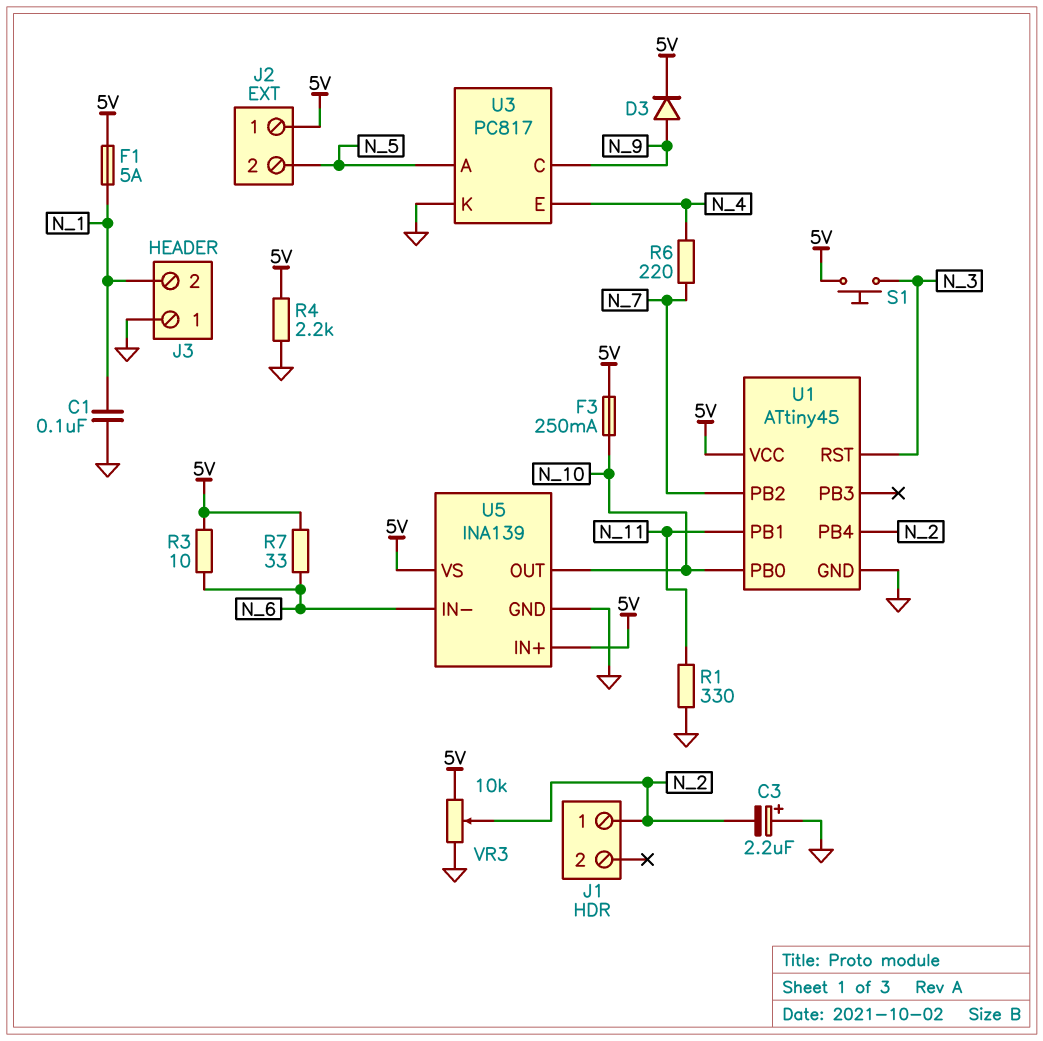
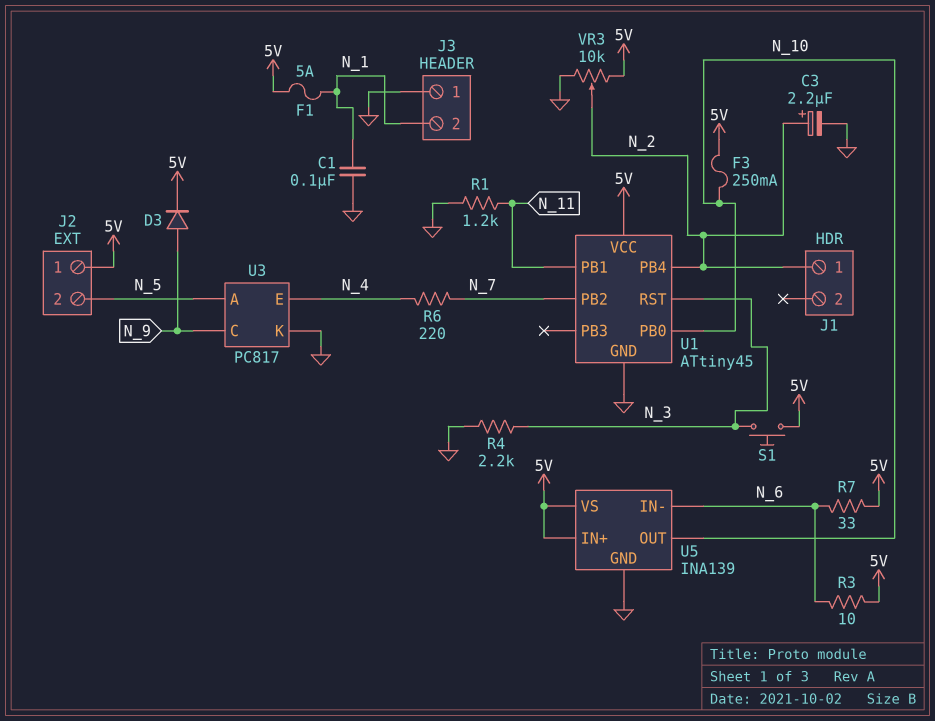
C3: 2.2uF (plus GND, minus N_2) -> 2.2uF (plus N_2, minus GND)
R1: 330 (GND, N_11) -> 1.2k (GND, N_11)
R4: 2.2k (5V, GND) -> 2.2k (GND, N_3)

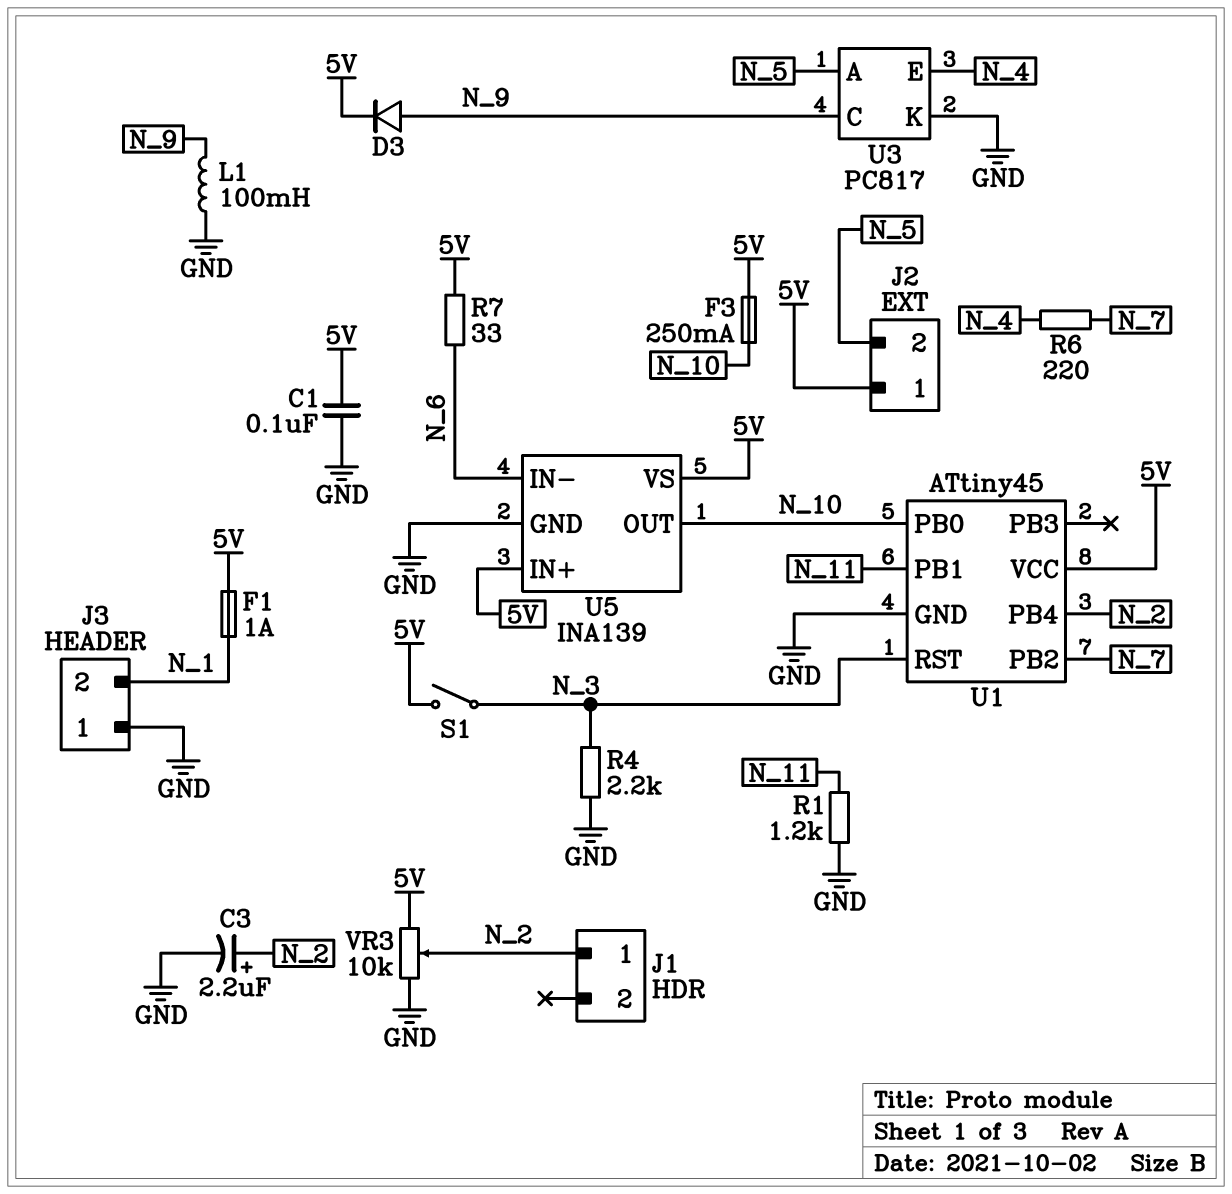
C1: 100nF (GND, N_1) -> 100nF (5V, GND)
F1: 5A (5V, N_1) -> 1A (5V, N_1)
L1: none -> 100mH (GND, N_9)
R3: 10 (5V, N_6) -> none
S1: button (5V, N_3) -> switch (5V, N_3)

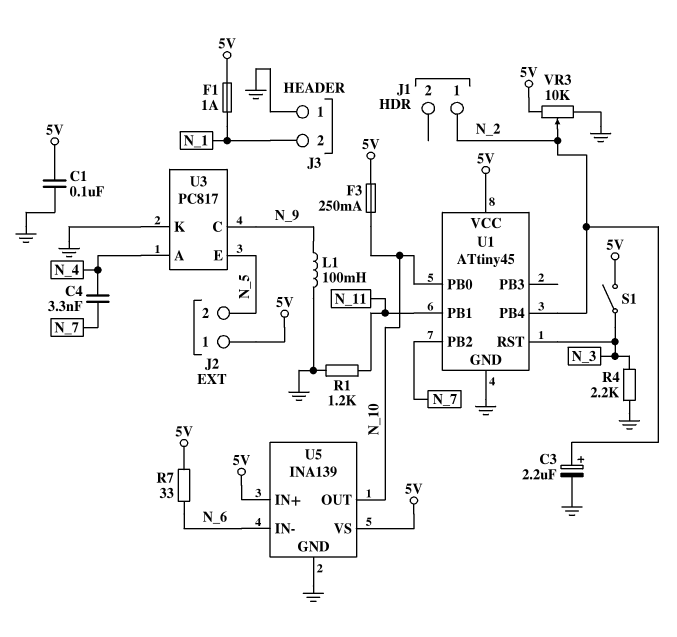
C4: none -> 3.3nF (N_4, N_7)
D3: diode (A N_9, K 5V) -> none
R6: 220 (N_4, N_7) -> none
U3 pin A: N_5 -> N_4
U3 pin E: N_4 -> N_5

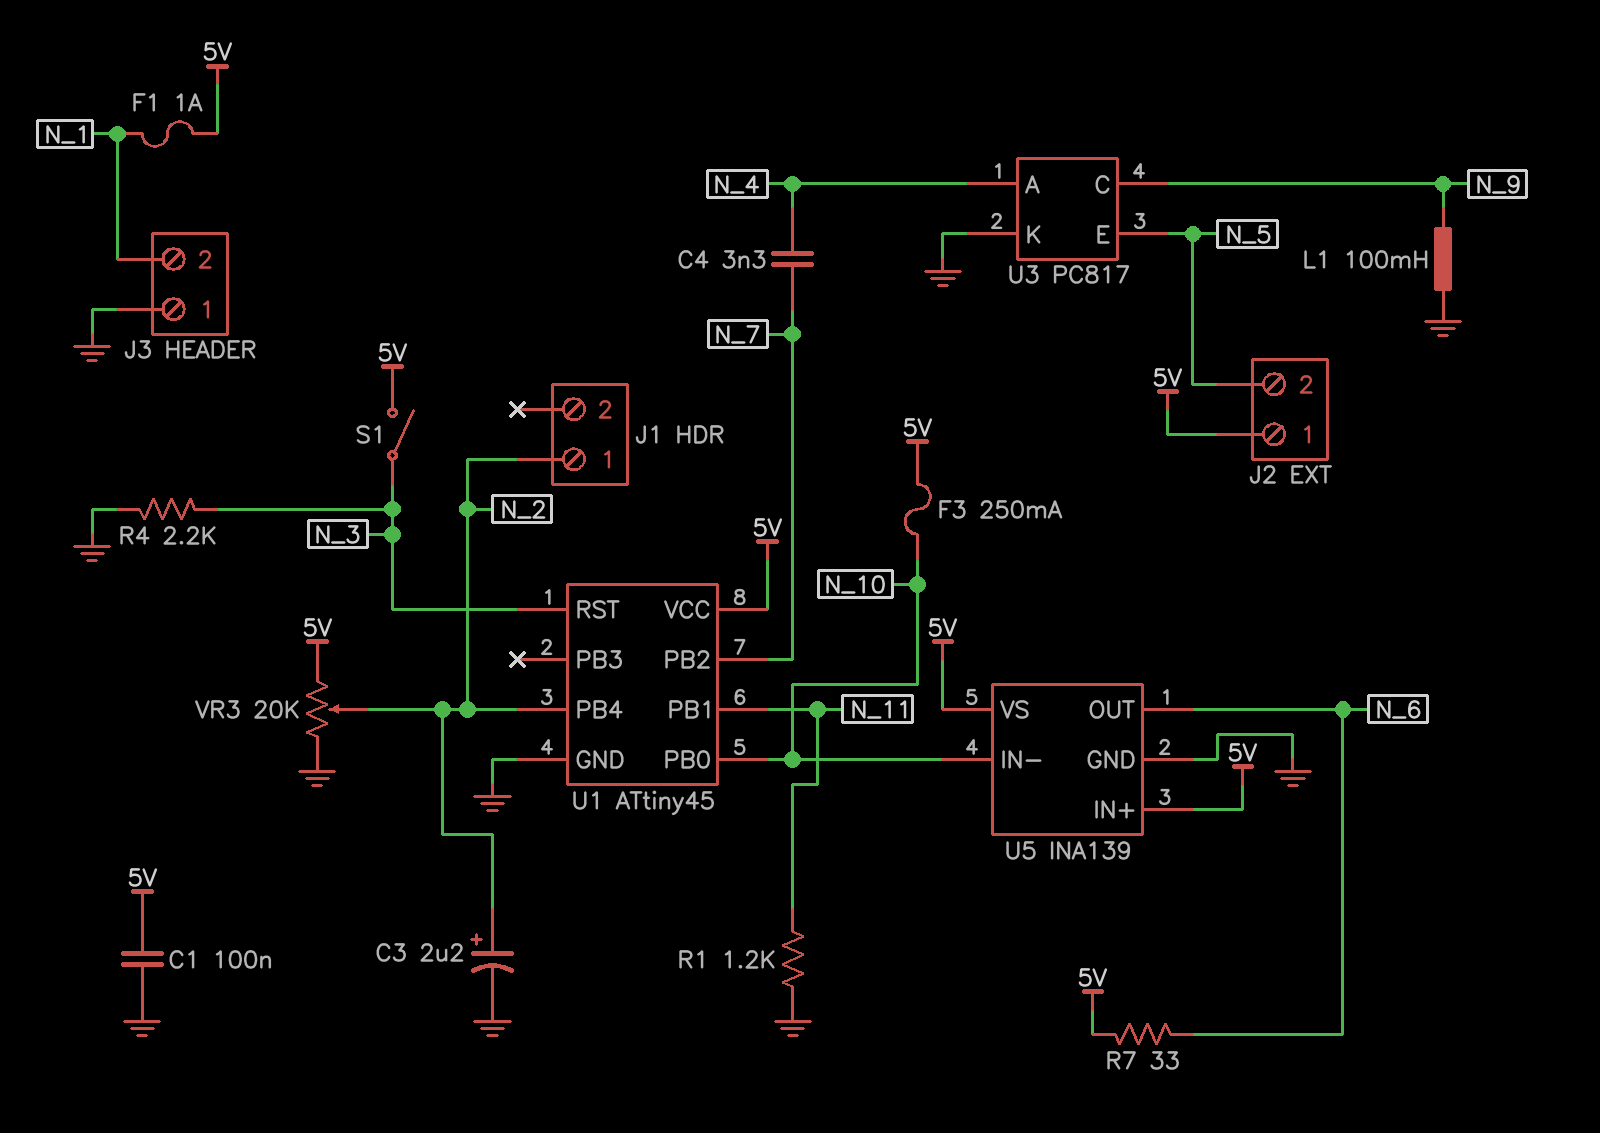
U5 pin IN-: N_6 -> N_10
U5 pin OUT: N_10 -> N_6
VR3: 10k (5V, GND, wiper N_2) -> 20k (5V, GND, wiper N_2)

